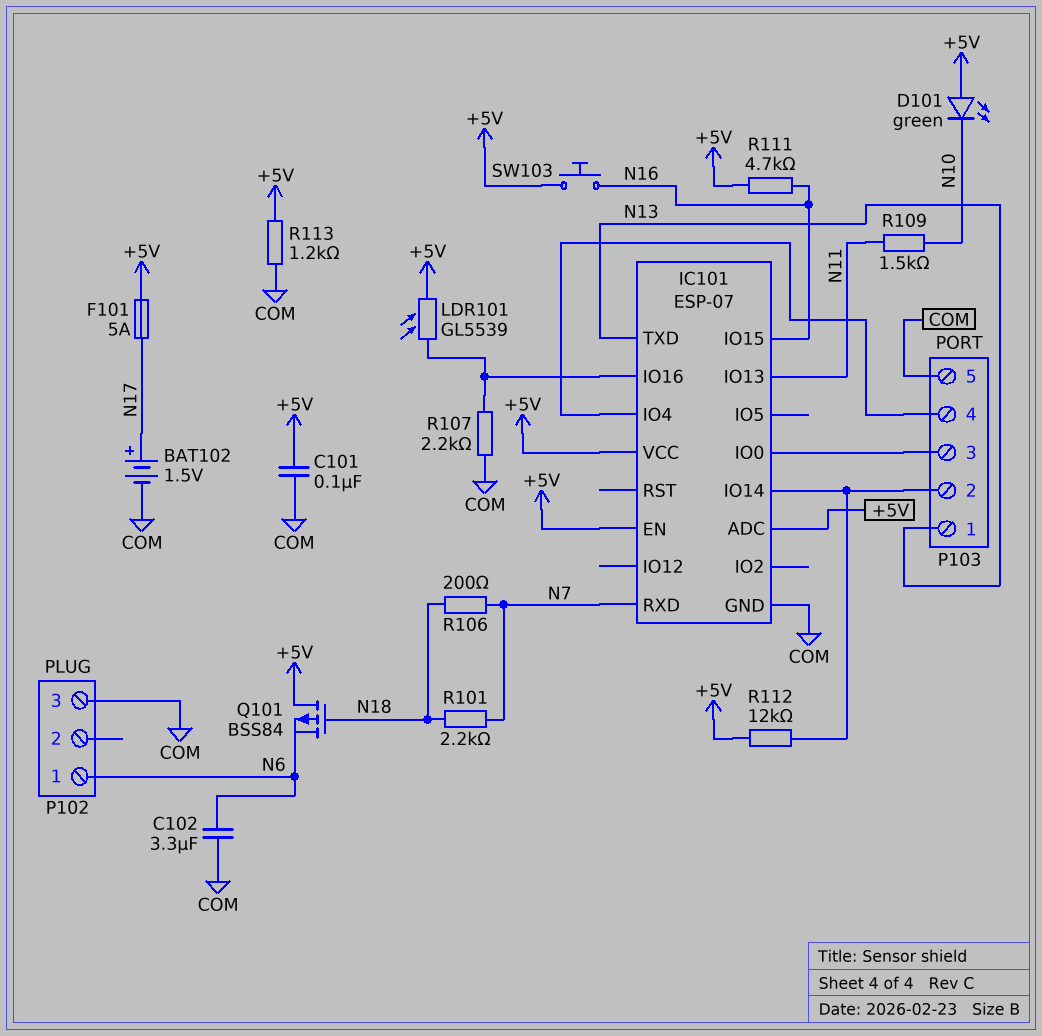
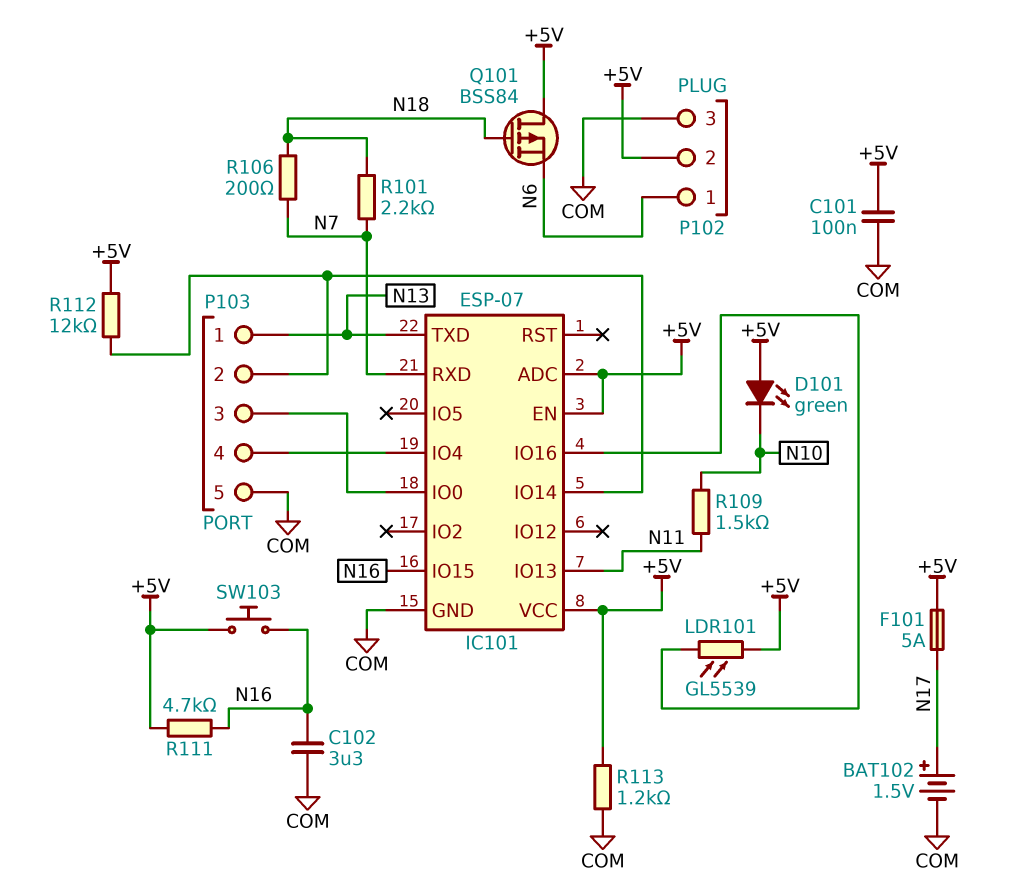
C102: 3.3uF (COM, N6) -> 3.3uF (COM, N16)
P102 pin 2: none -> +5V
R107: 2.2k (COM, IC101/IO16) -> none

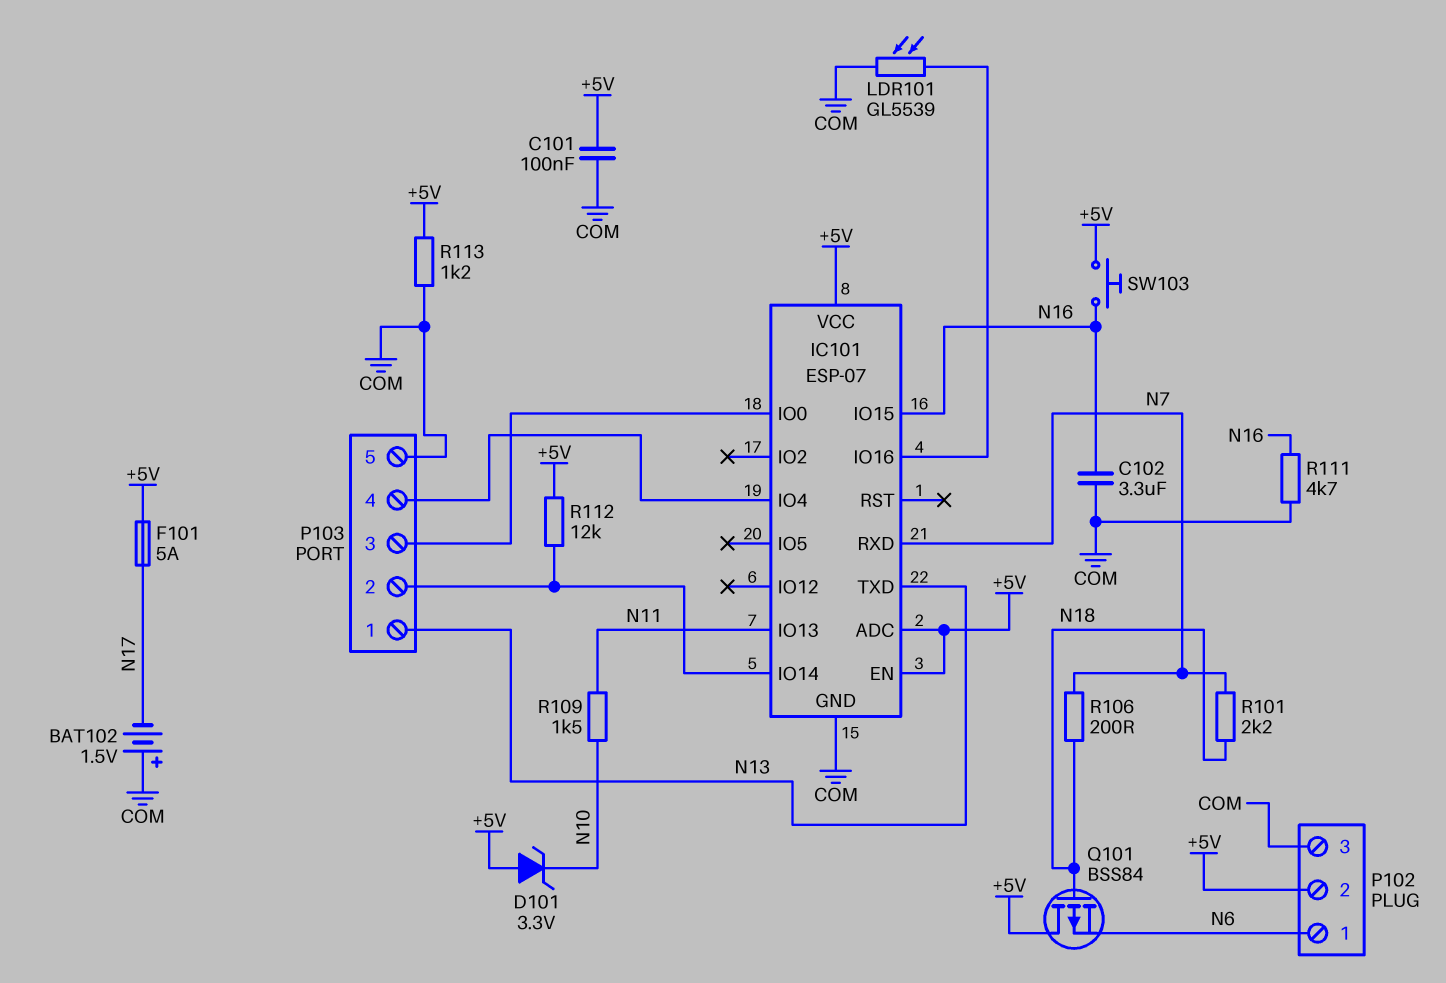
BAT102: 1.5V (plus N17, minus COM) -> 1.5V (plus COM, minus N17)
D101: LED green (A +5V, K N10) -> zener 3.3V (A +5V, K N10)
LDR101: GL5539 (+5V, IC101/IO16) -> GL5539 (COM, IC101/IO16)
R111: 4.7k (+5V, N16) -> 4.7k (COM, N16)

